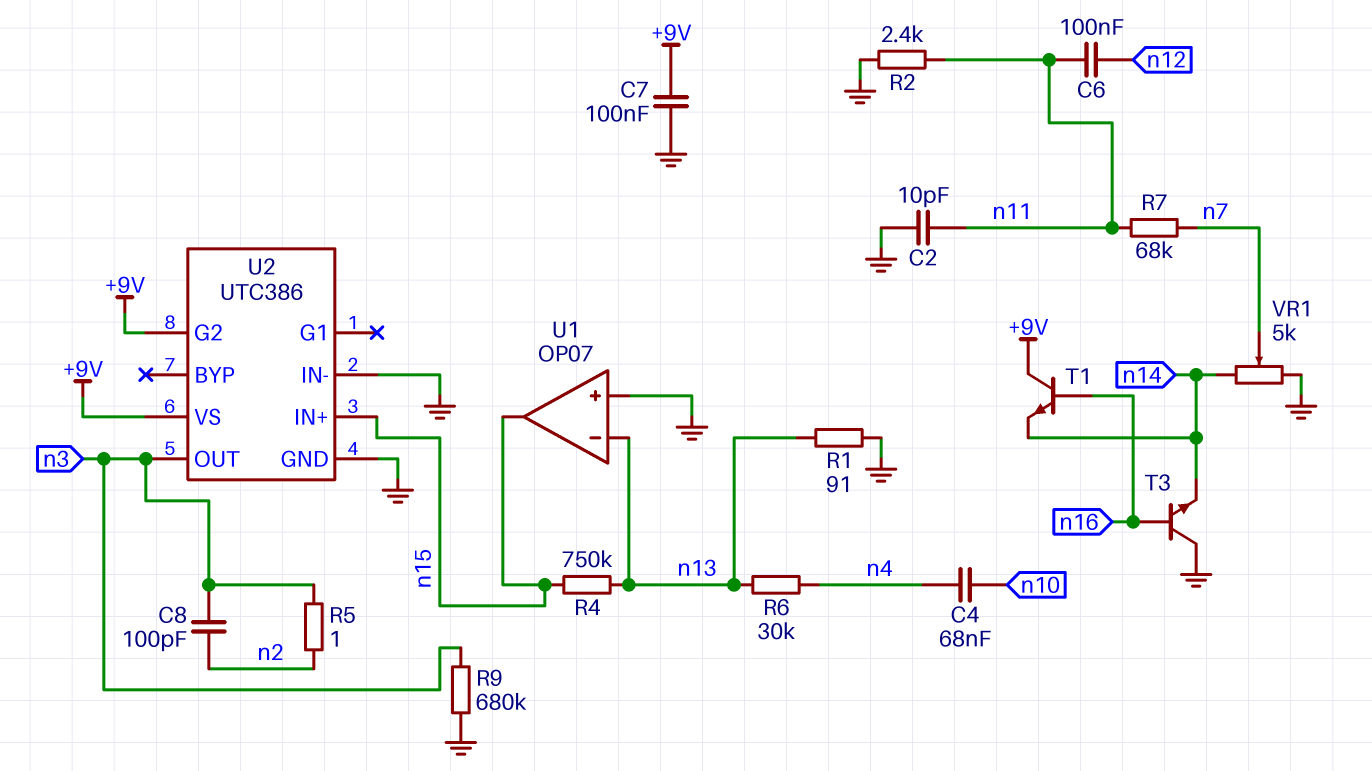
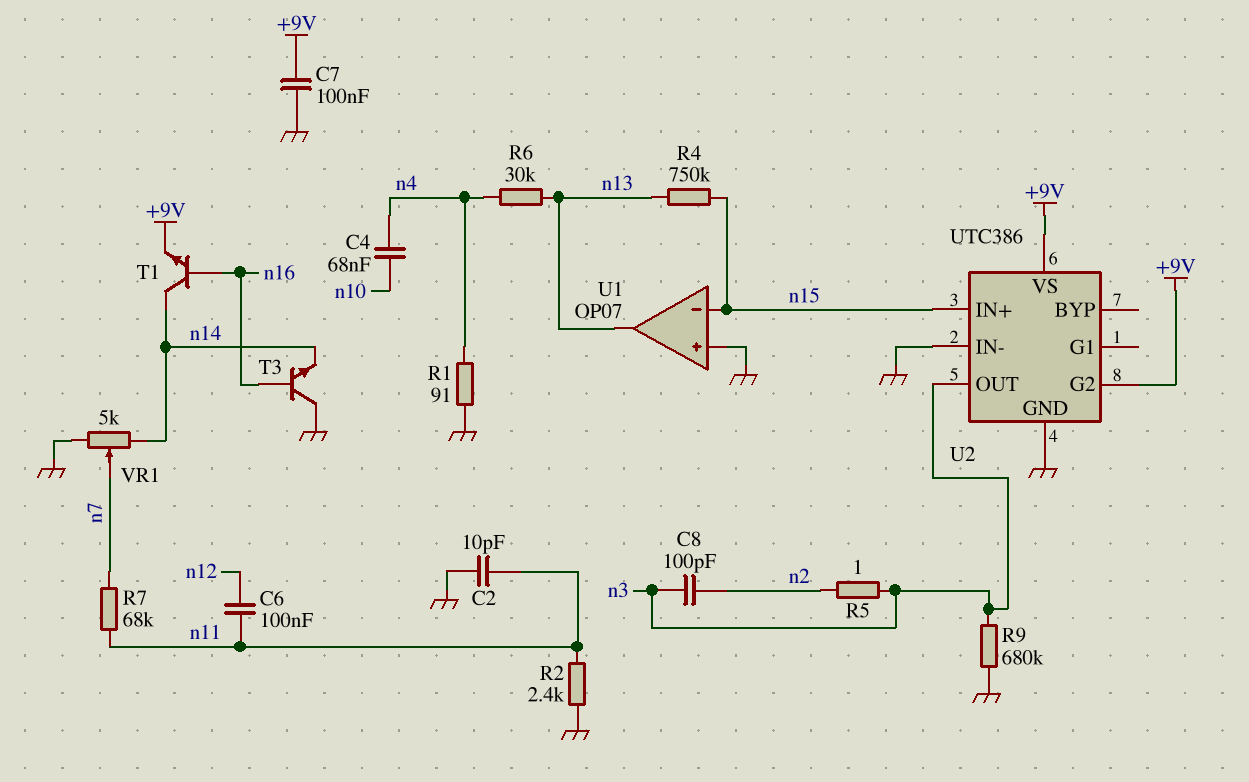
R1: 91 (GND, n13) -> 91 (GND, n4)
T1: NPN (B n16, C +9V, E n14) -> NPN (B n16, C n14, E +9V)
U1 pin in-: n13 -> n15
U1 pin out: n15 -> n13

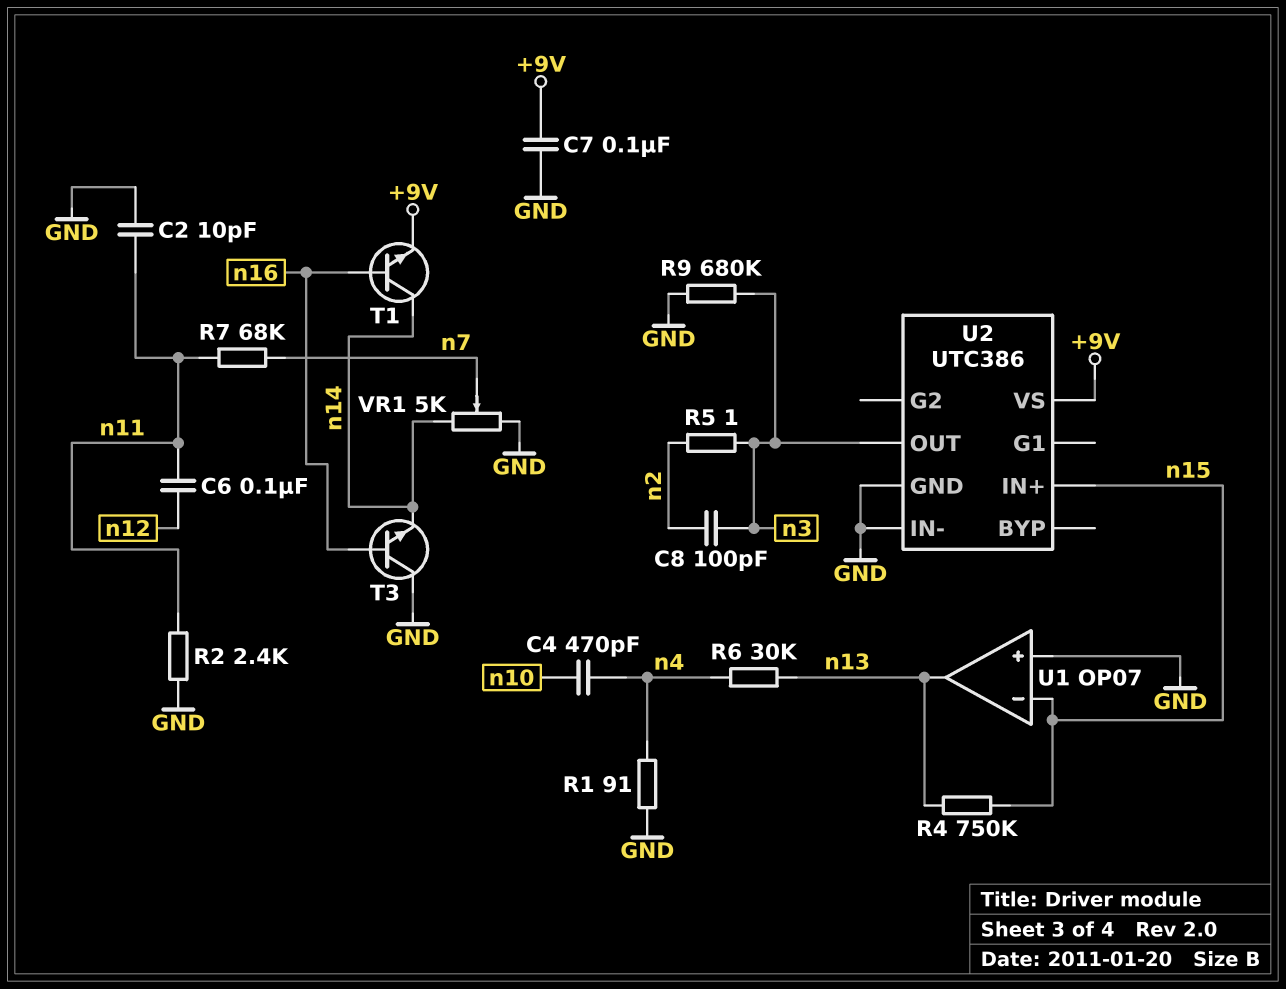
C4: 68nF (n4, n10) -> 470pF (n4, n10)
U2 pin G2: +9V -> none

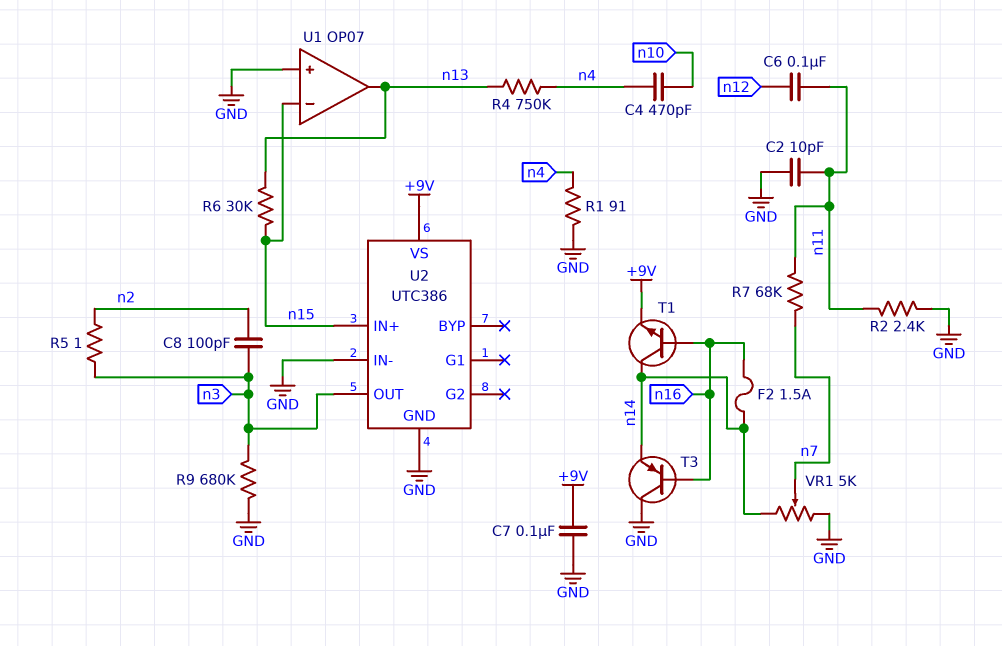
F2: none -> 1.5A (n14, n16)
R4: 750k (n13, n15) -> 750k (n4, n13)
R6: 30k (n4, n13) -> 30k (n13, n15)
T3: NPN (B n16, C GND, E n14) -> PNP (B n16, C GND, E n14)

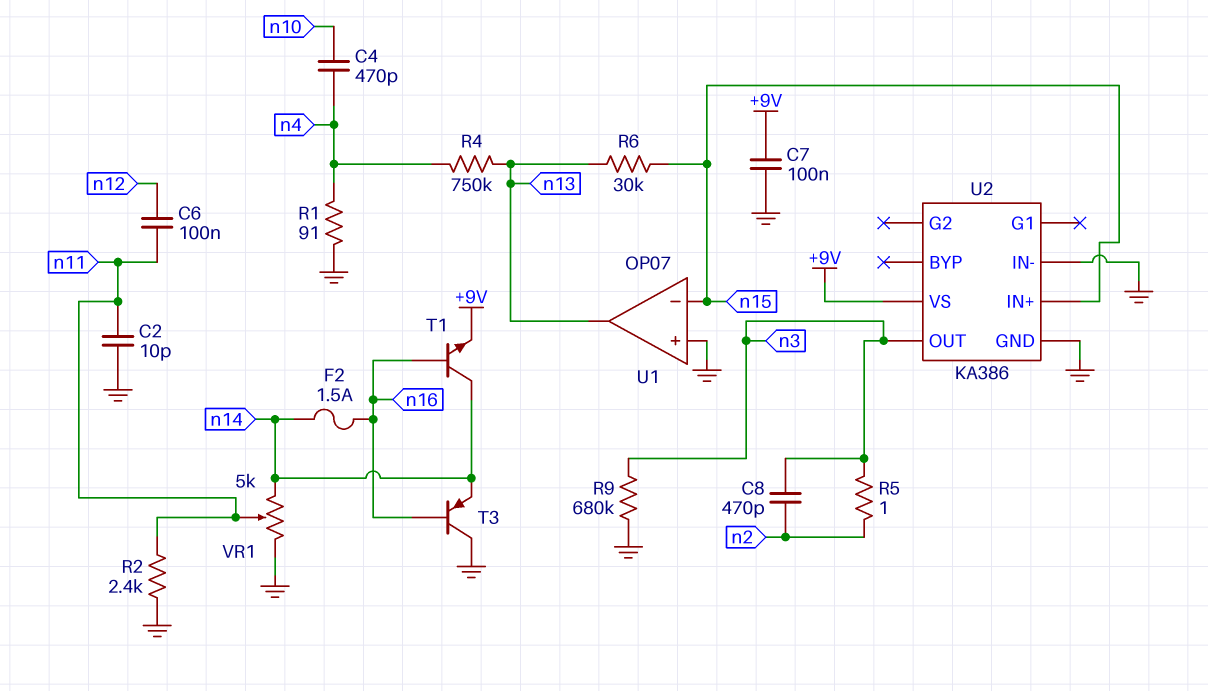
C8: 100pF (n2, n3) -> 470pF (n2, n3)
R7: 68k (n7, n11) -> none
U2: UTC386 -> KA386
VR1: 5k (GND, n14, wiper n7) -> 5k (GND, n14, wiper n11)

